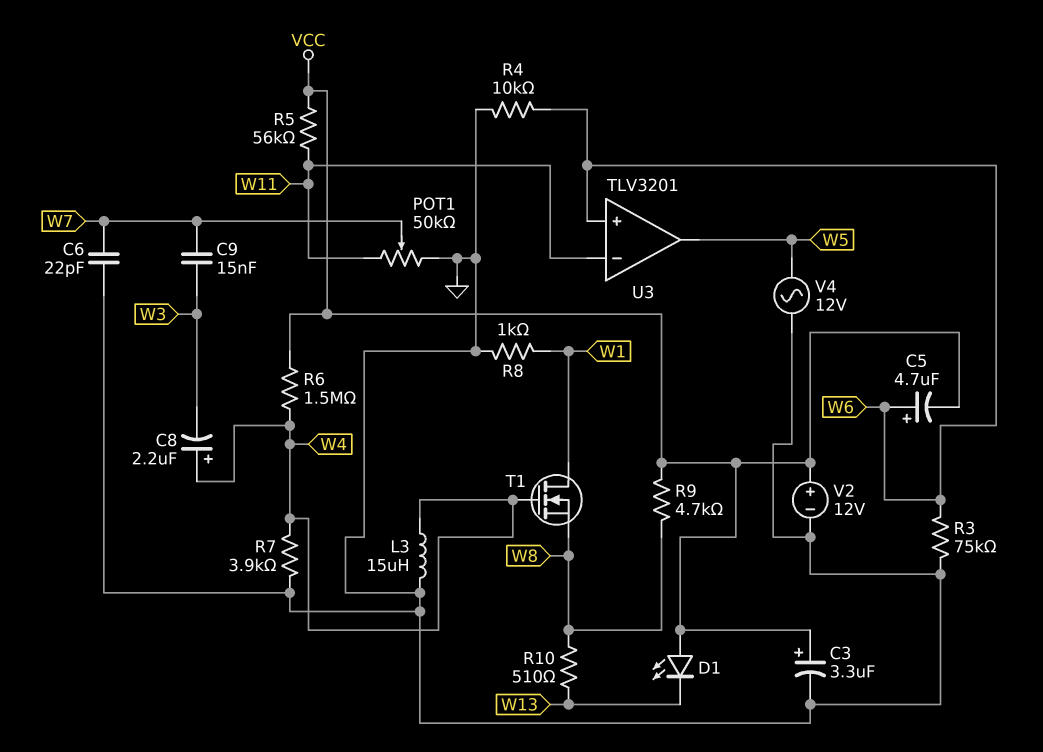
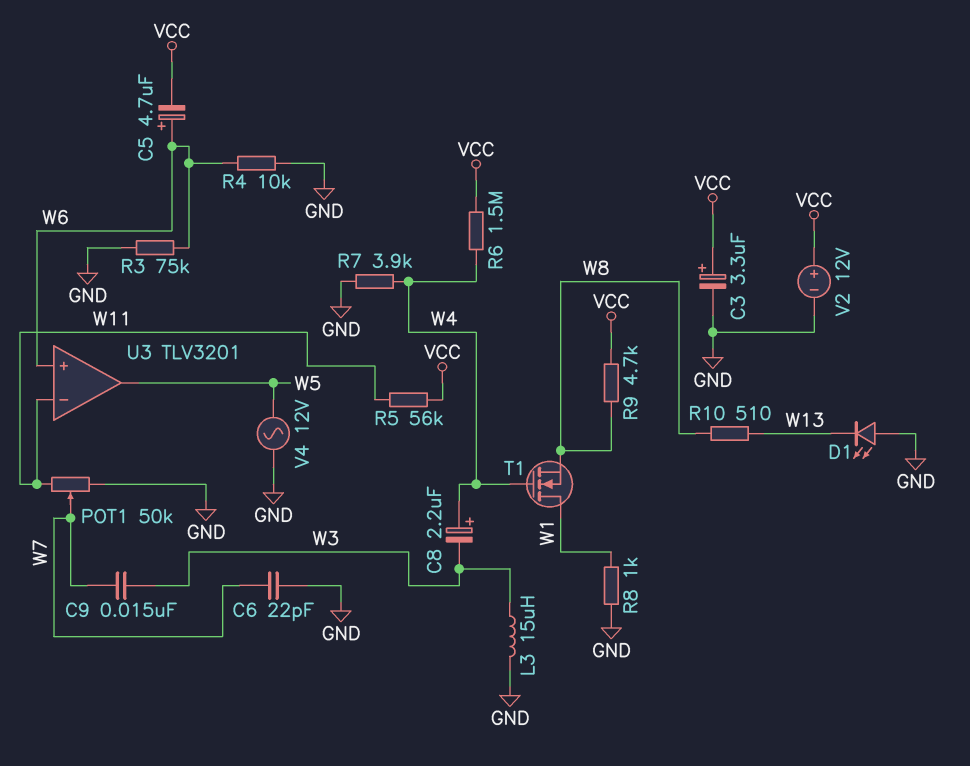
D1: LED (A VCC, K W13) -> LED (A GND, K W13)
L3: 15uH (GND, W4) -> 15uH (GND, W3)

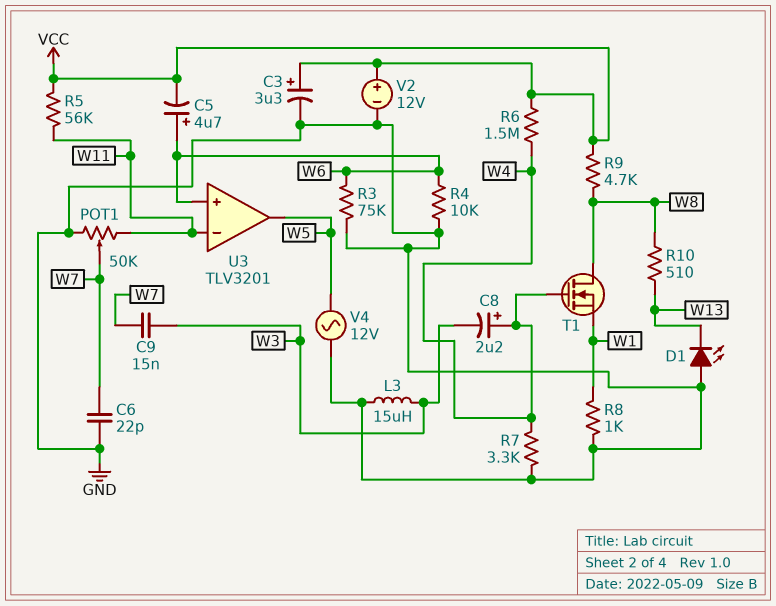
R7: 3.9k (GND, W4) -> 3.3k (GND, W4)
T1: NMOS (G W4, D W1, S W8) -> NMOS (G W4, D W8, S W1)

